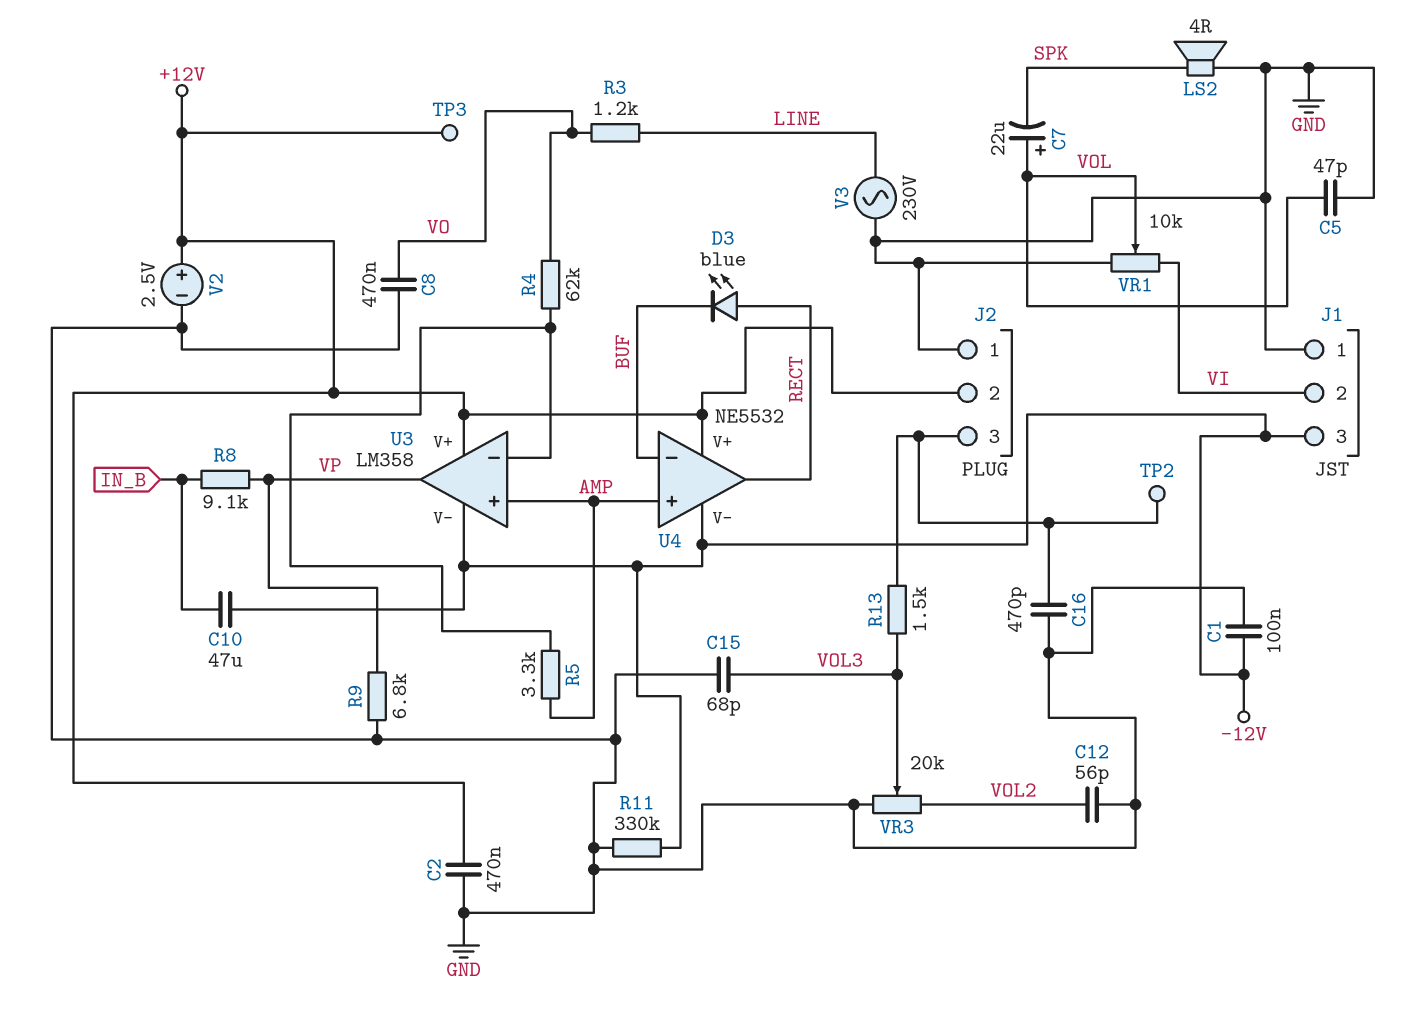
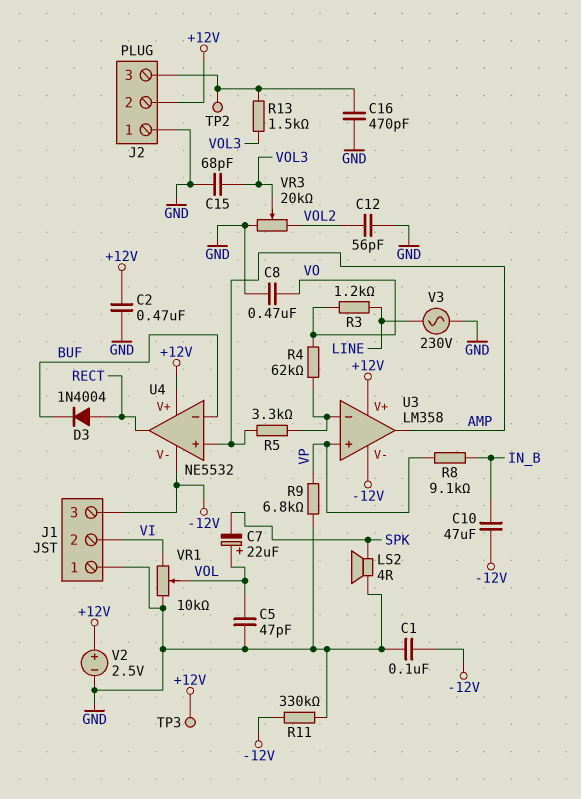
D3: LED blue (A RECT, K BUF) -> diode 1N4004 (A RECT, K BUF)
U3 pin in+: AMP -> VP
U3 pin out: VP -> AMP

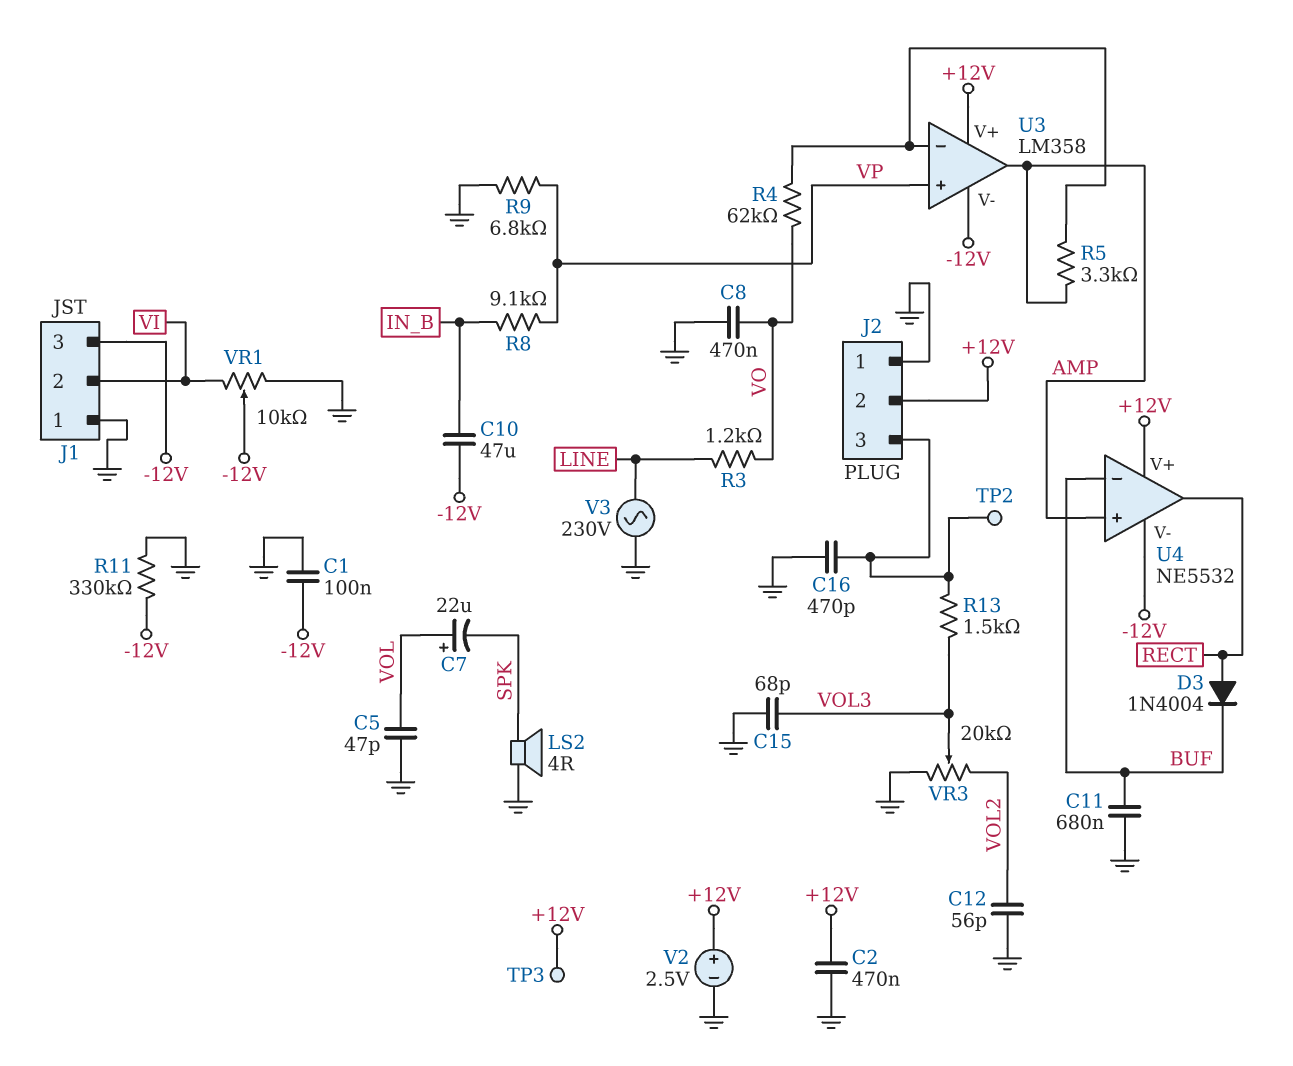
C11: none -> 680nF (BUF, GND)
VR1: 10k (GND, VI, wiper VOL) -> 10k (GND, VI, wiper -12V)

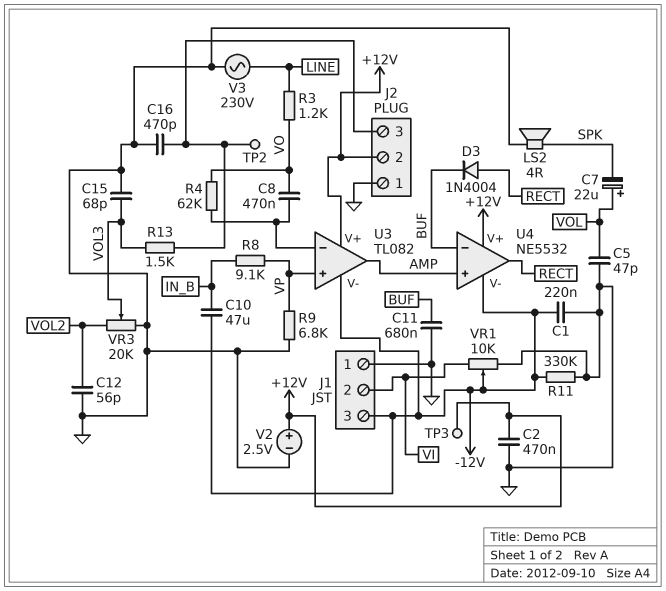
C1: 100nF (-12V, GND) -> 220nF (-12V, GND)
C8: 470nF (GND, VO) -> 470nF (U3/in-, VO)
R5: 3.3k (AMP, U3/in-) -> none
U3: LM358 -> TL082

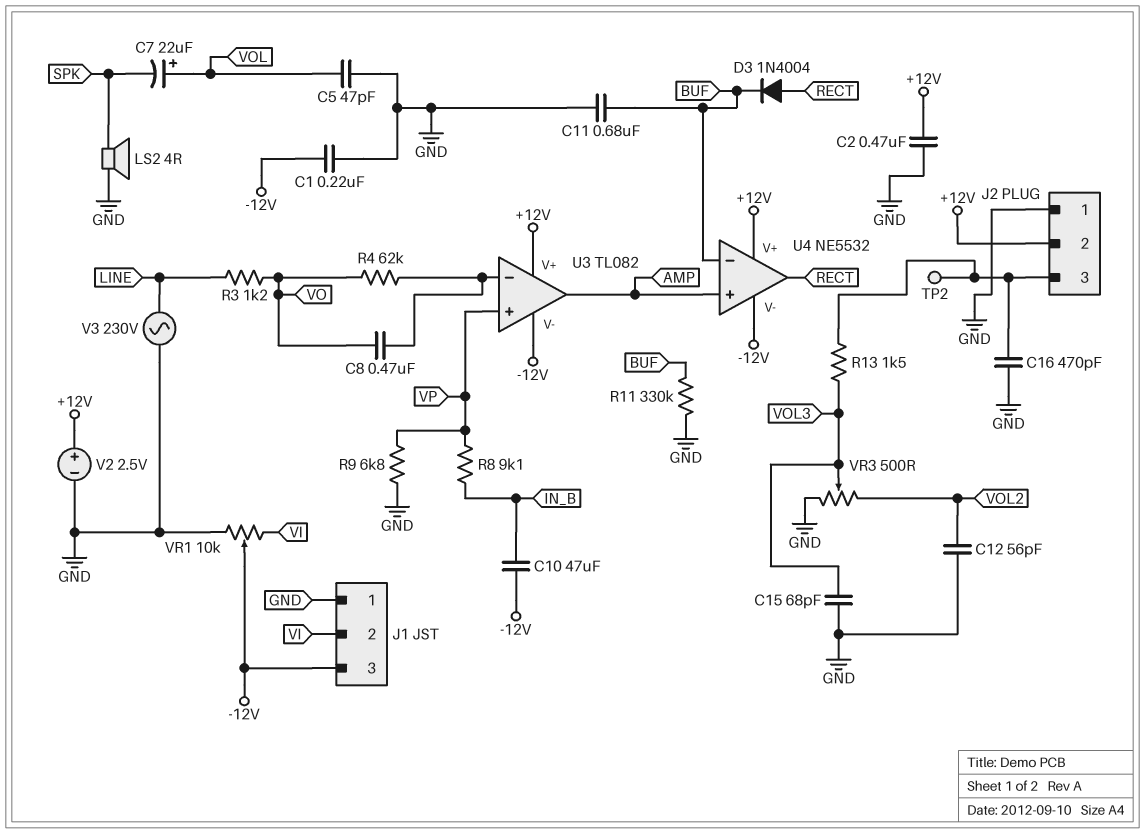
R11: 330k (-12V, GND) -> 330k (BUF, GND)
TP3: test point (+12V) -> none
VR3: 20k (GND, VOL2, wiper VOL3) -> 500 (GND, VOL2, wiper VOL3)

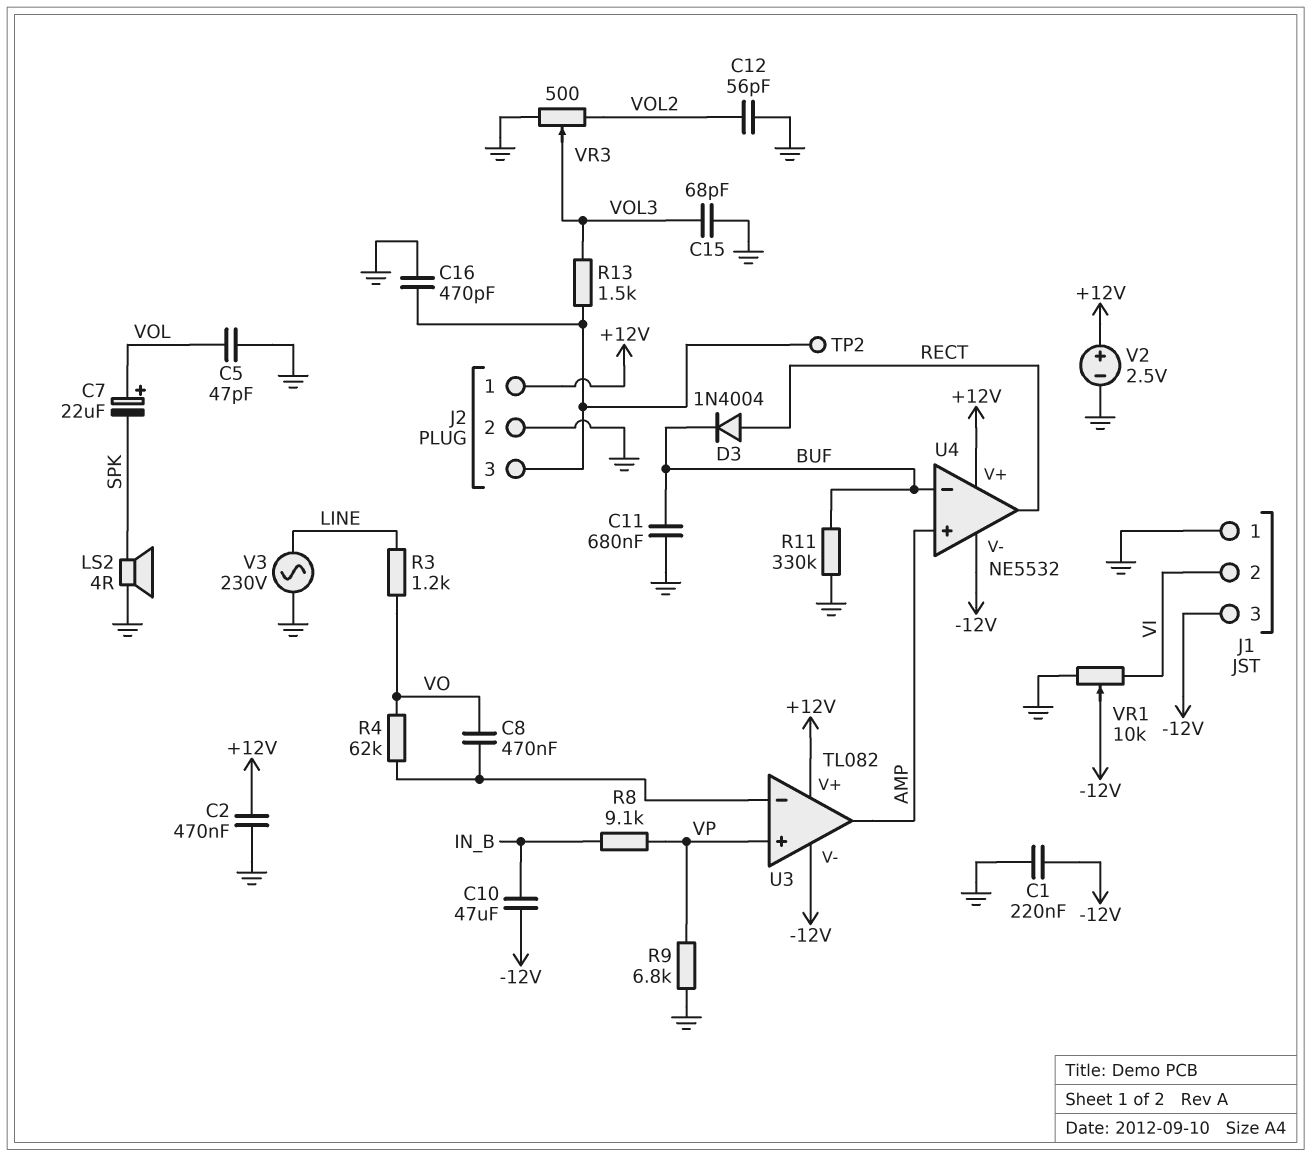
J2 pin 1: GND -> +12V
J2 pin 2: +12V -> GND

